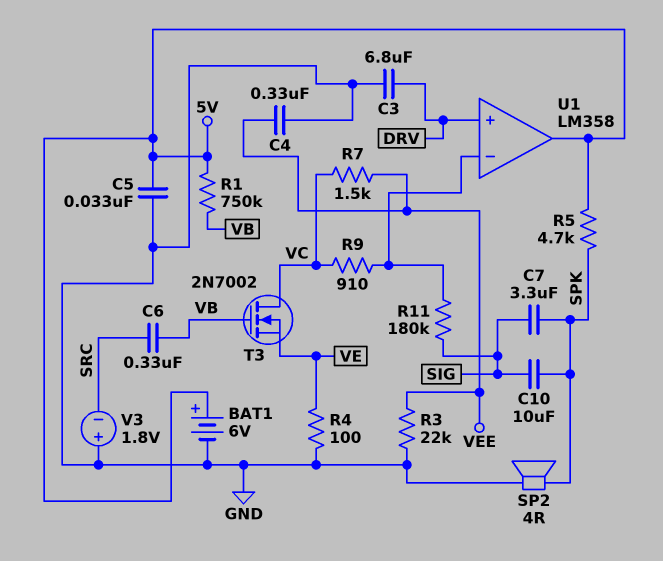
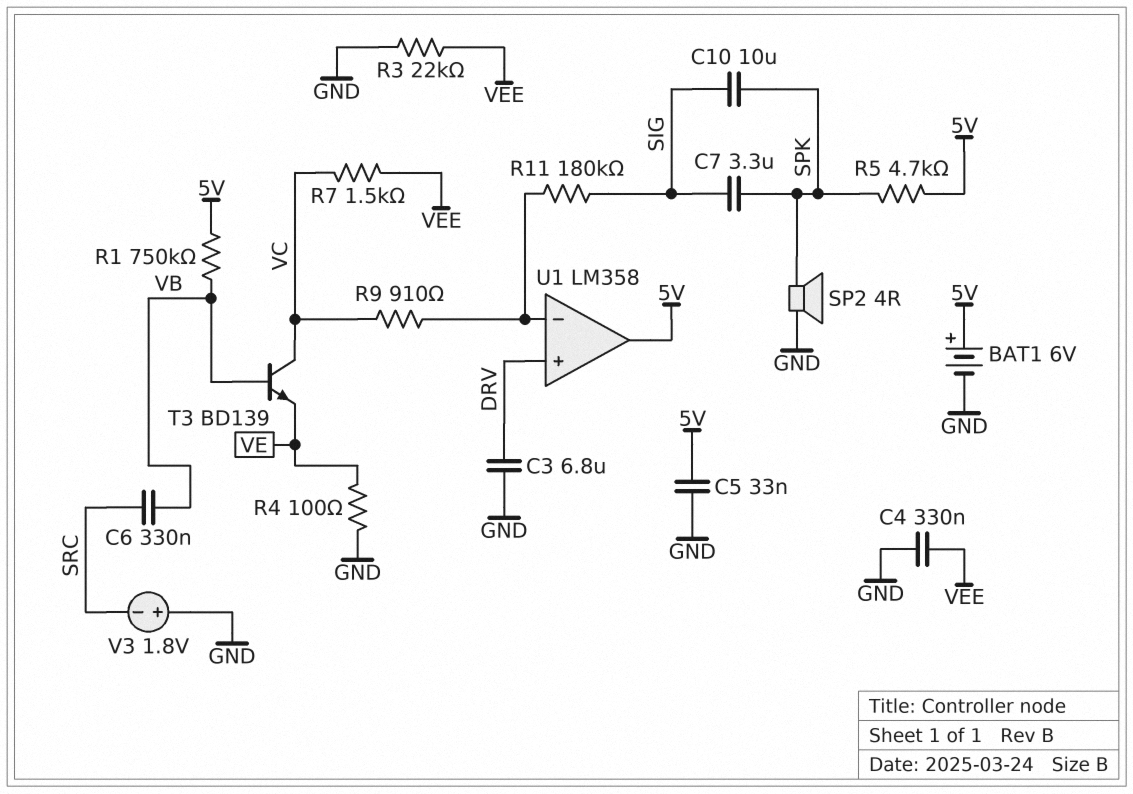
T3: NMOS 2N7002 (G VB, D VC, S VE) -> NPN BD139 (B VB, C VC, E VE)

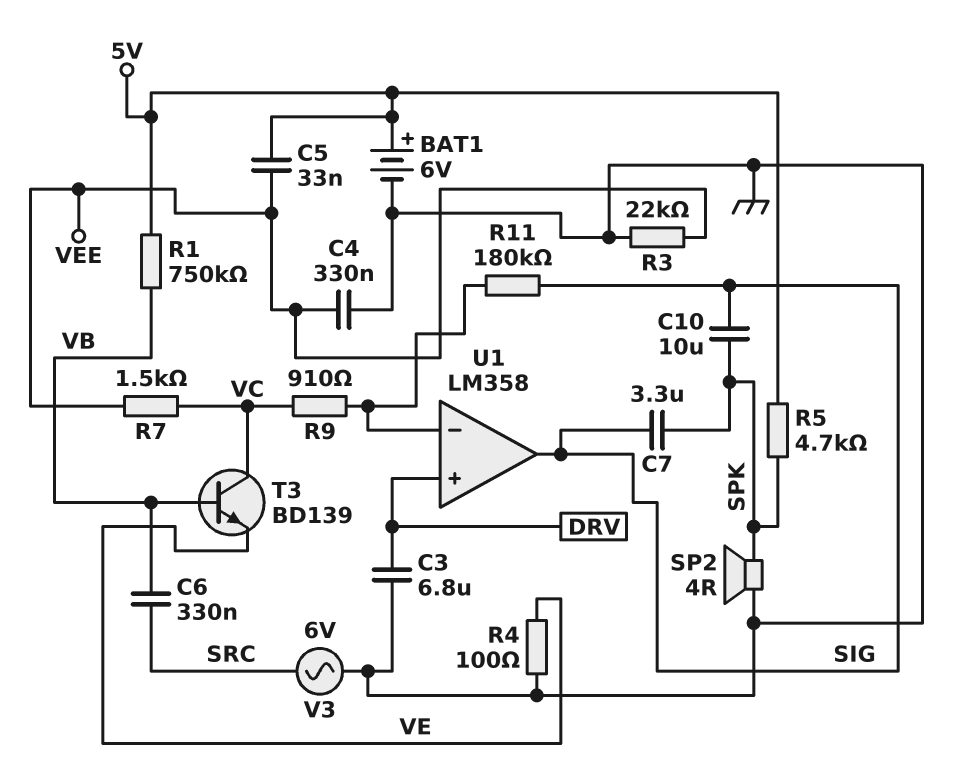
C5: 33nF (5V, GND) -> 33nF (5V, VEE)
U1 pin out: 5V -> SIG
V3: 1.8V (plus GND, minus SRC) -> AC 6V (GND, SRC)

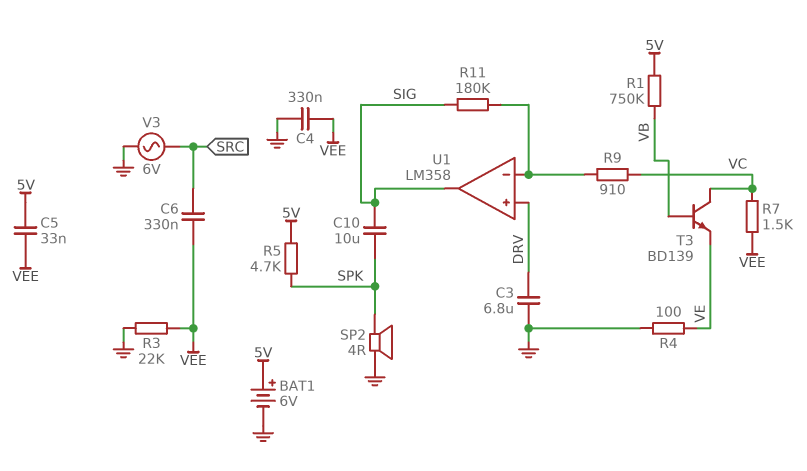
C6: 330nF (SRC, VB) -> 330nF (SRC, VEE)
C7: 3.3uF (SIG, SPK) -> none

